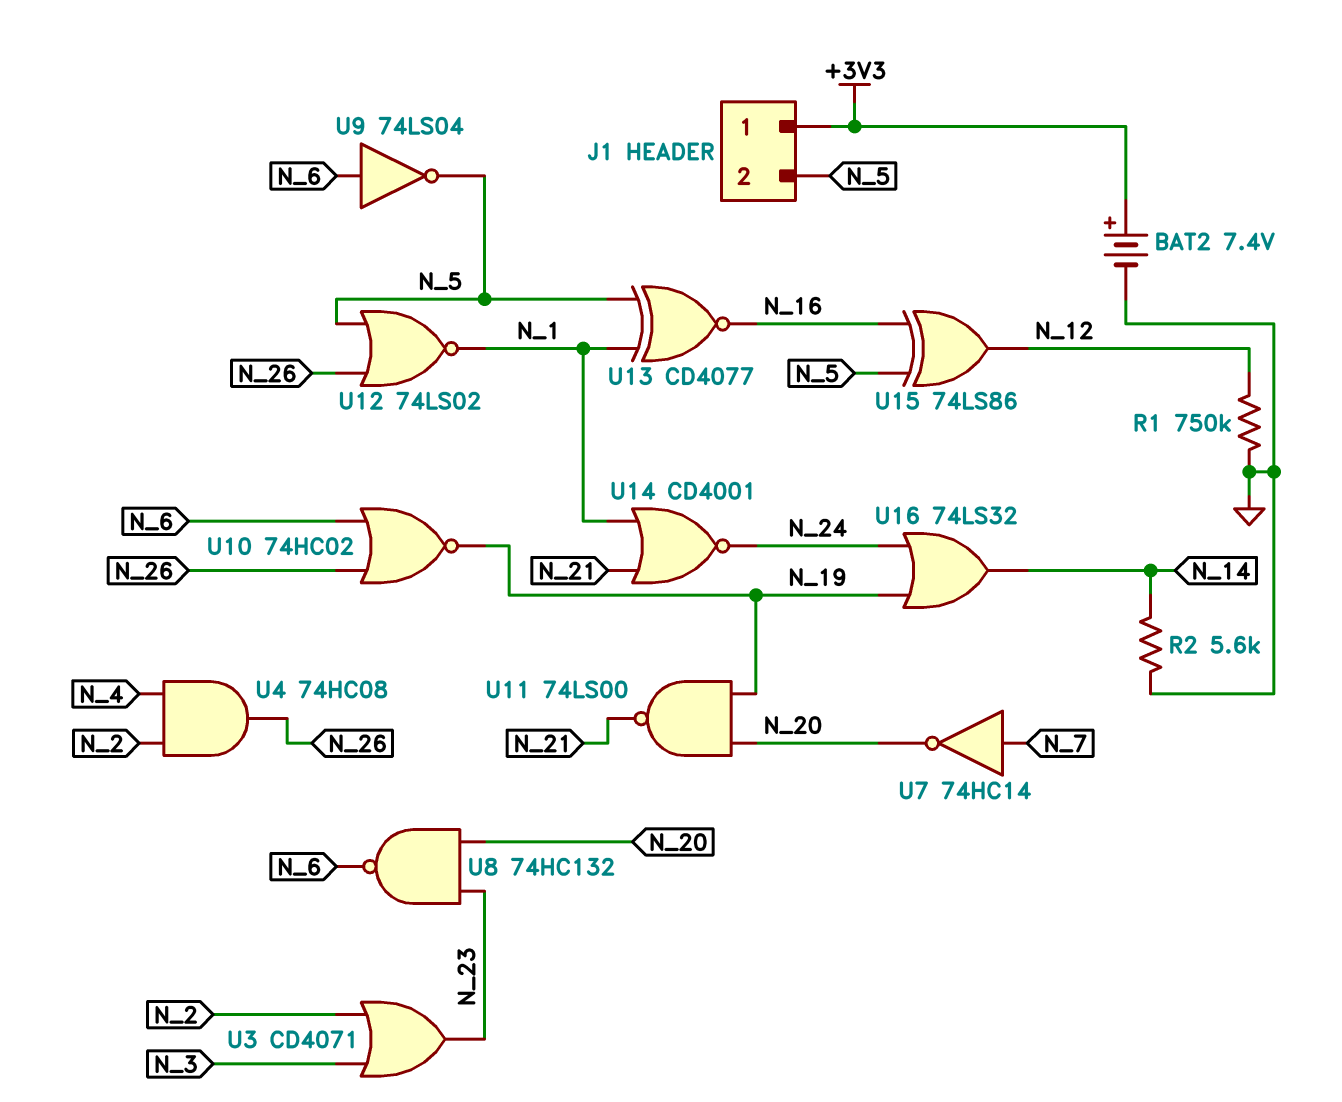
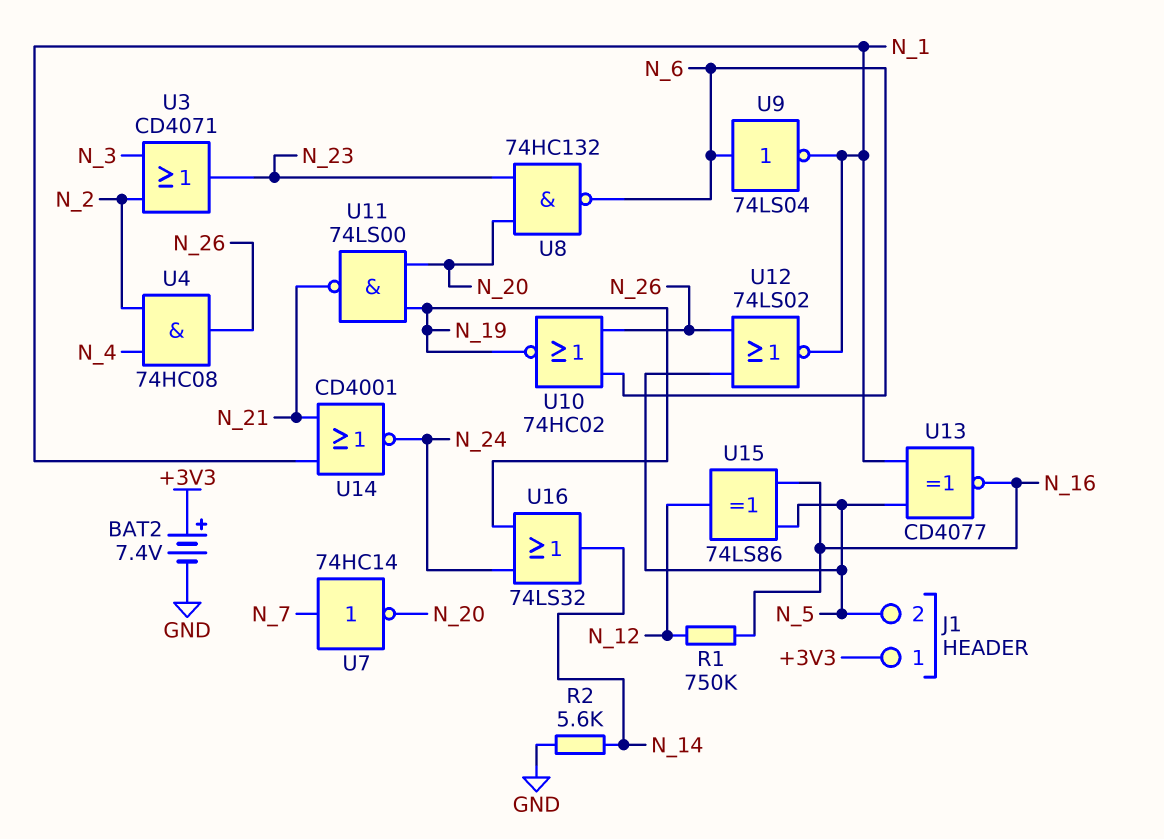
R1: 750k (GND, N_12) -> 750k (N_12, N_16)
U9: NOT 74LS04 (in N_6, out N_5) -> NOT 74LS04 (in N_6, out N_1)

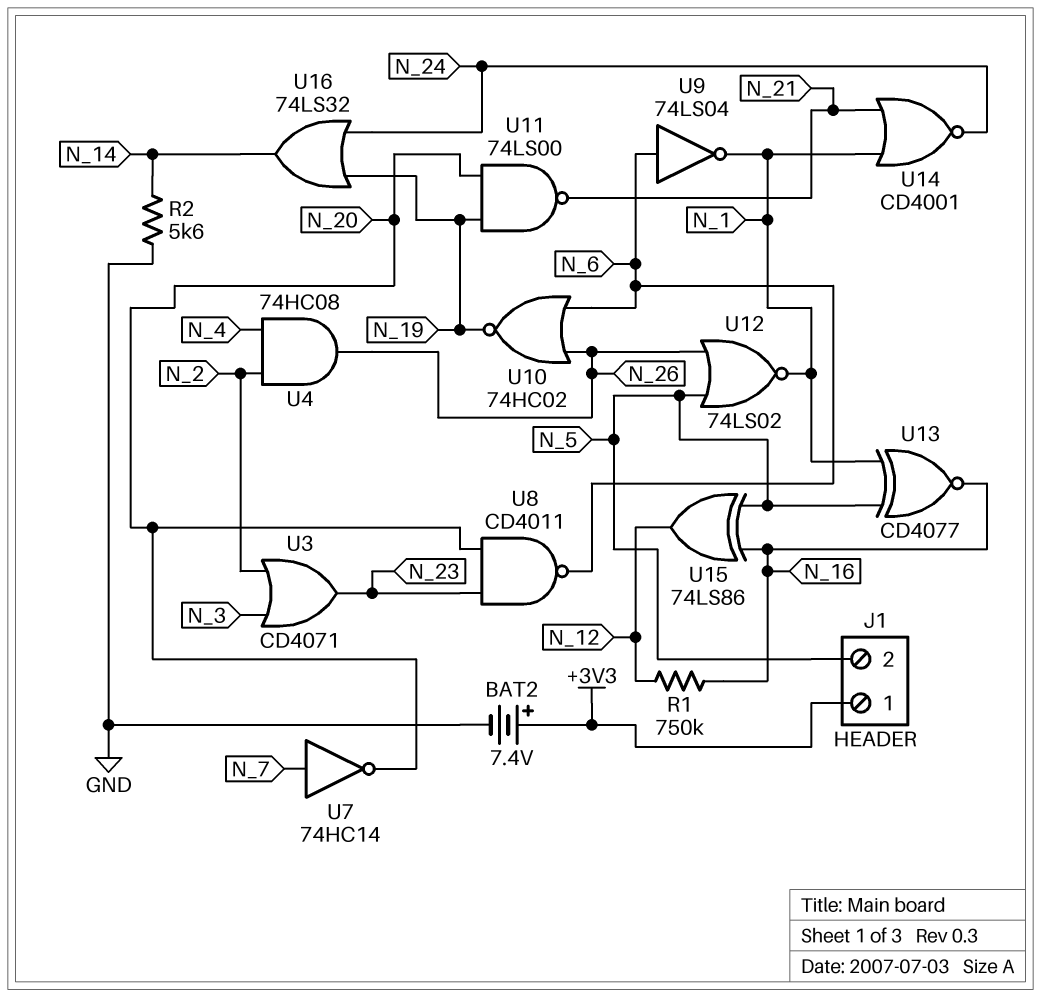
U8: NAND 74HC132 (in N_20, in N_23, out N_6) -> NAND CD4011 (in N_20, in N_23, out N_6)

